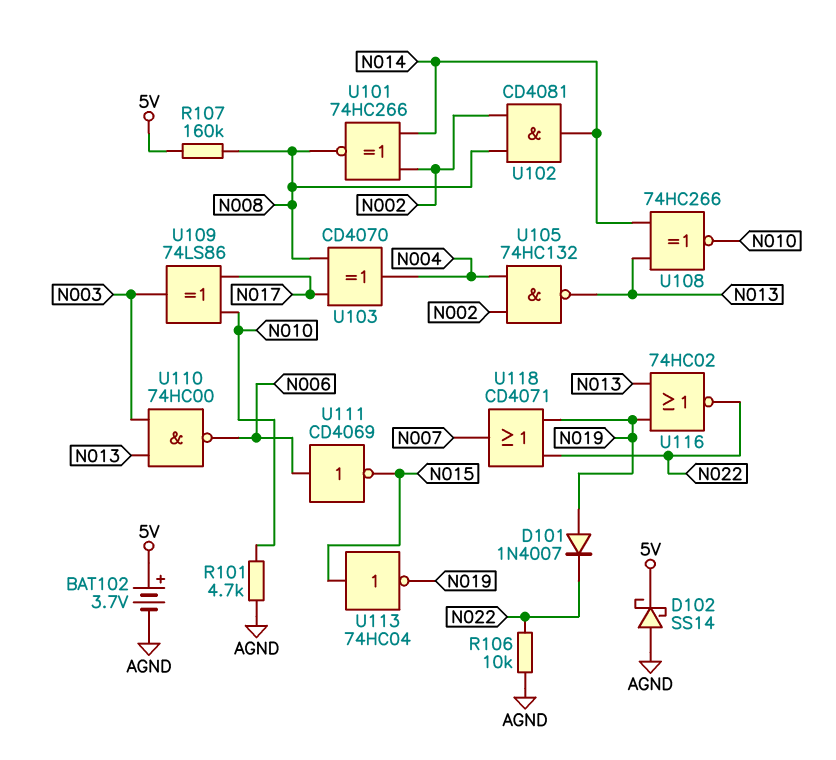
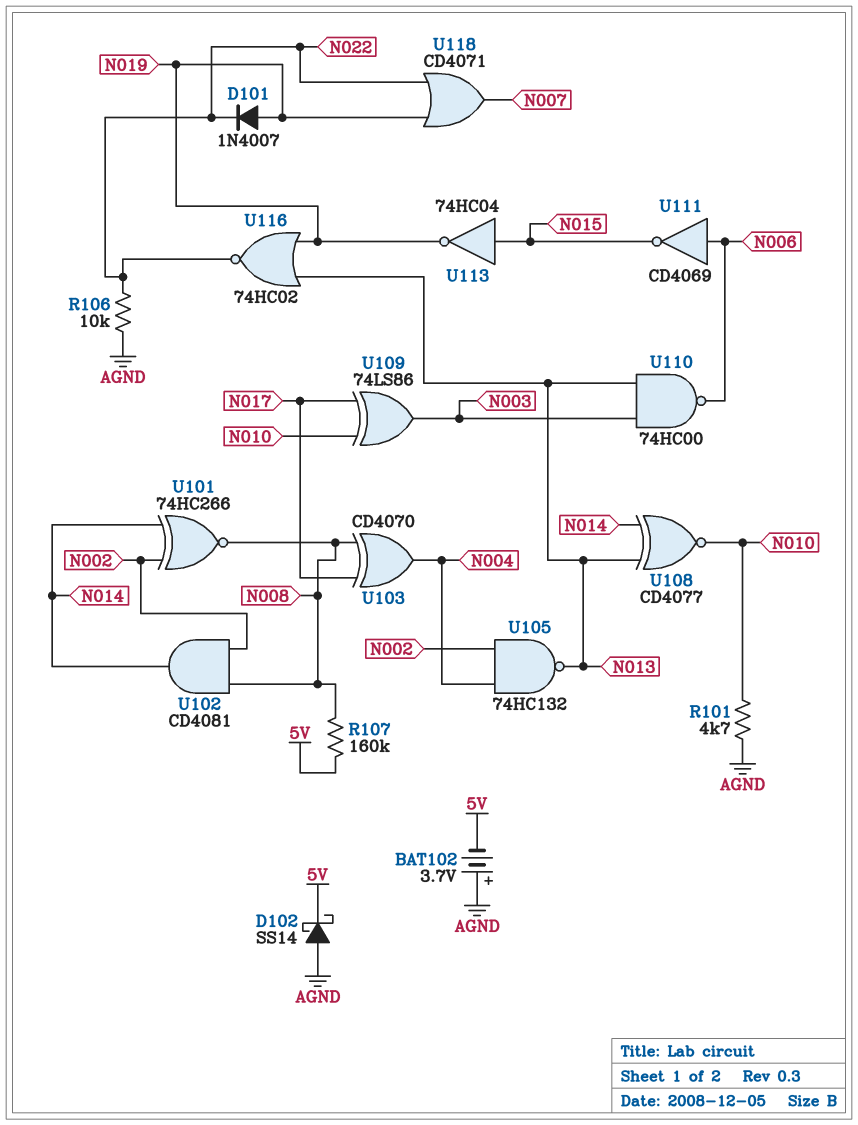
BAT102: 3.7V (plus 5V, minus AGND) -> 3.7V (plus AGND, minus 5V)
U108: XNOR 74HC266 (in N013, in N014, out N010) -> XNOR CD4077 (in N013, in N014, out N010)

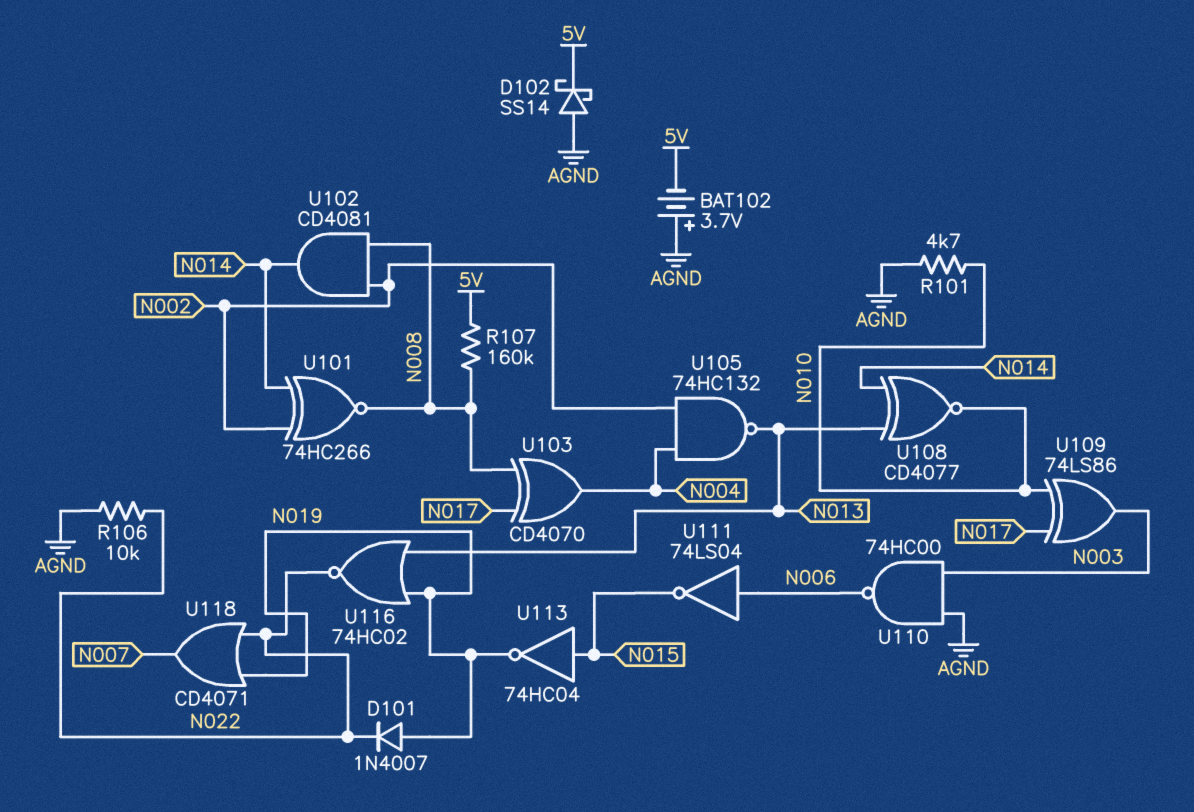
U110: NAND 74HC00 (in N003, in N013, out N006) -> NAND 74HC00 (in AGND, in N003, out N006)
U111: NOT CD4069 (in N006, out N015) -> NOT 74LS04 (in N006, out N015)

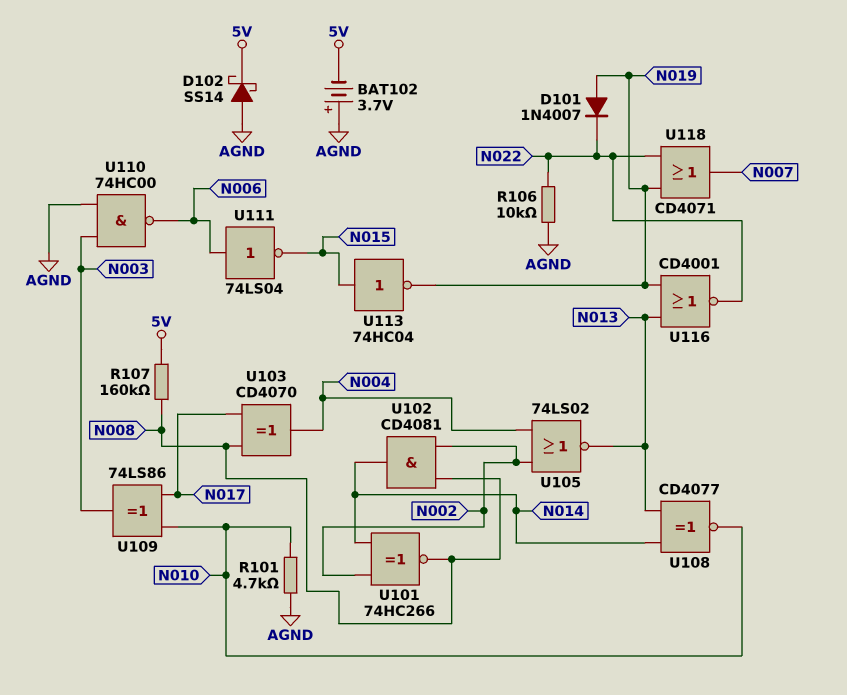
U105: NAND 74HC132 (in N002, in N004, out N013) -> NOR 74LS02 (in N002, in N004, out N013)
U116: NOR 74HC02 (in N013, in N019, out N022) -> NOR CD4001 (in N013, in N019, out N022)

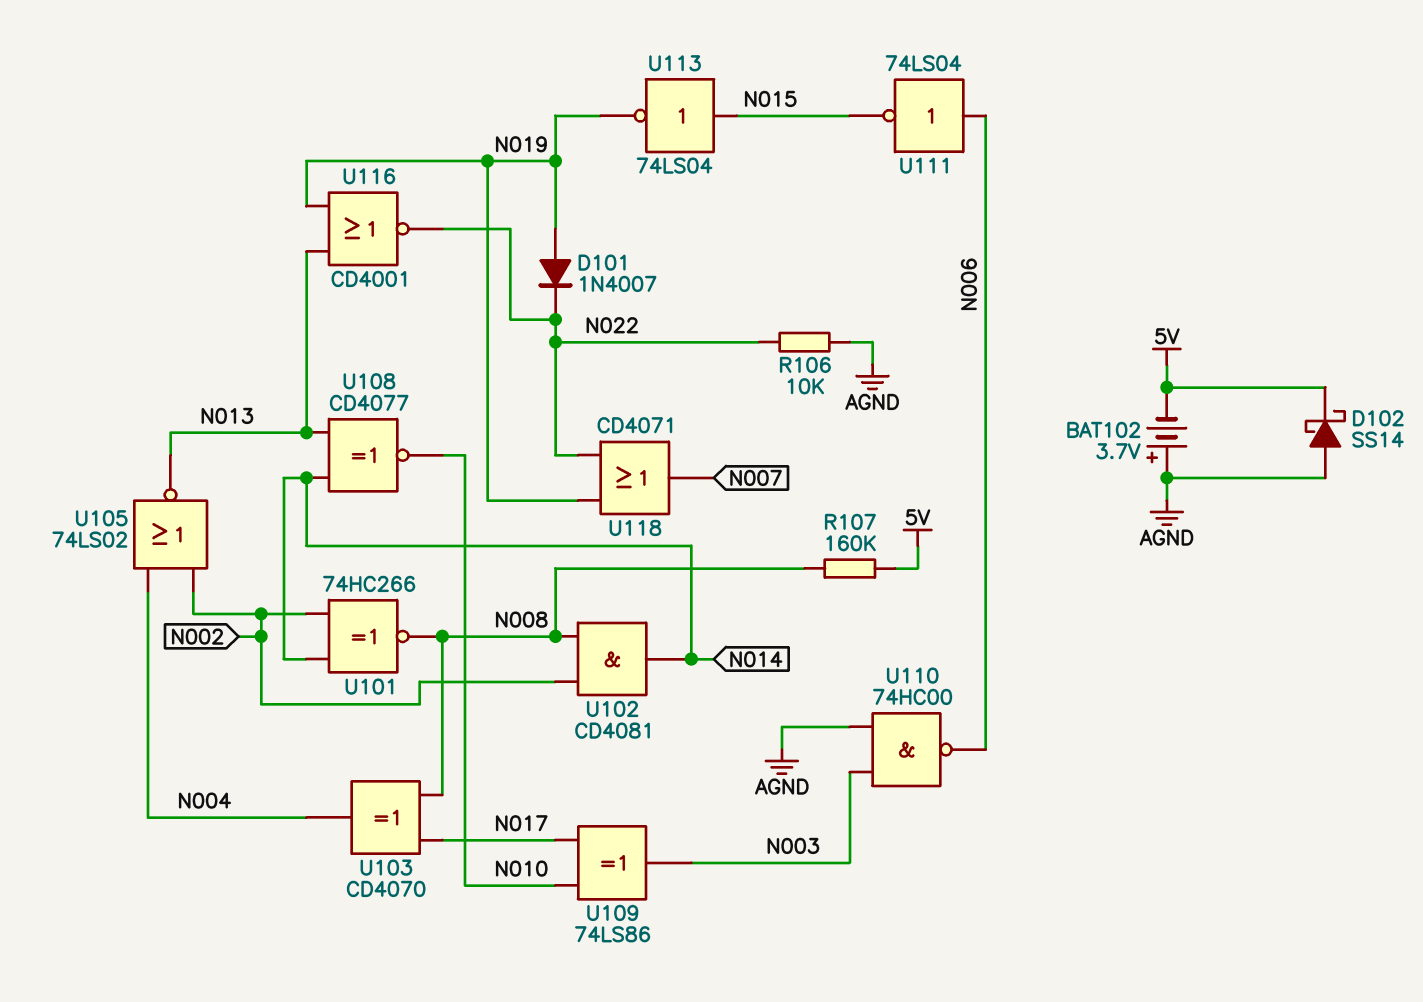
R101: 4.7k (AGND, N010) -> none
U113: NOT 74HC04 (in N015, out N019) -> NOT 74LS04 (in N015, out N019)

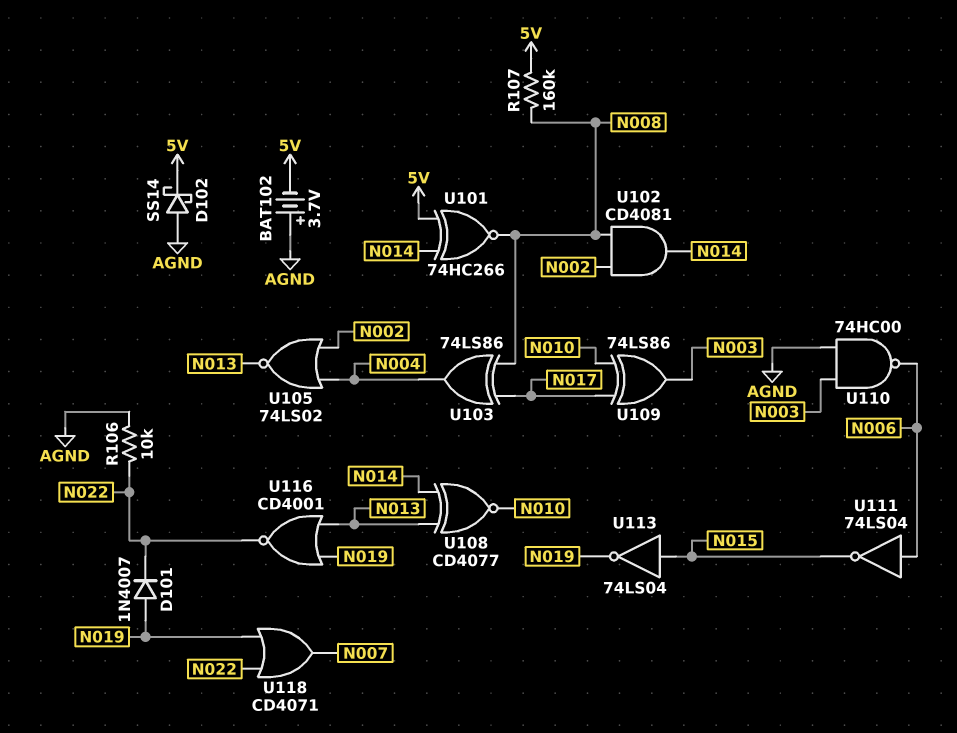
U101: XNOR 74HC266 (in N002, in N014, out N008) -> XNOR 74HC266 (in 5V, in N014, out N008)
U103: XOR CD4070 (in N008, in N017, out N004) -> XOR 74LS86 (in N008, in N017, out N004)

